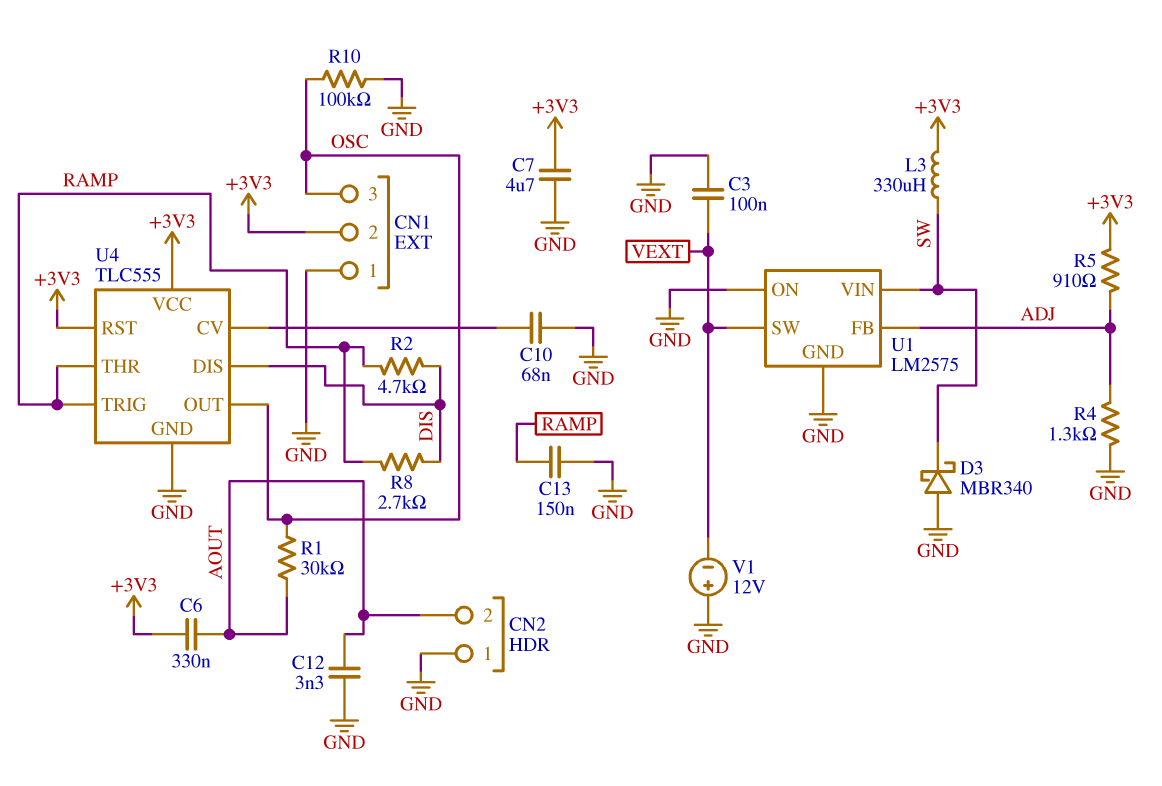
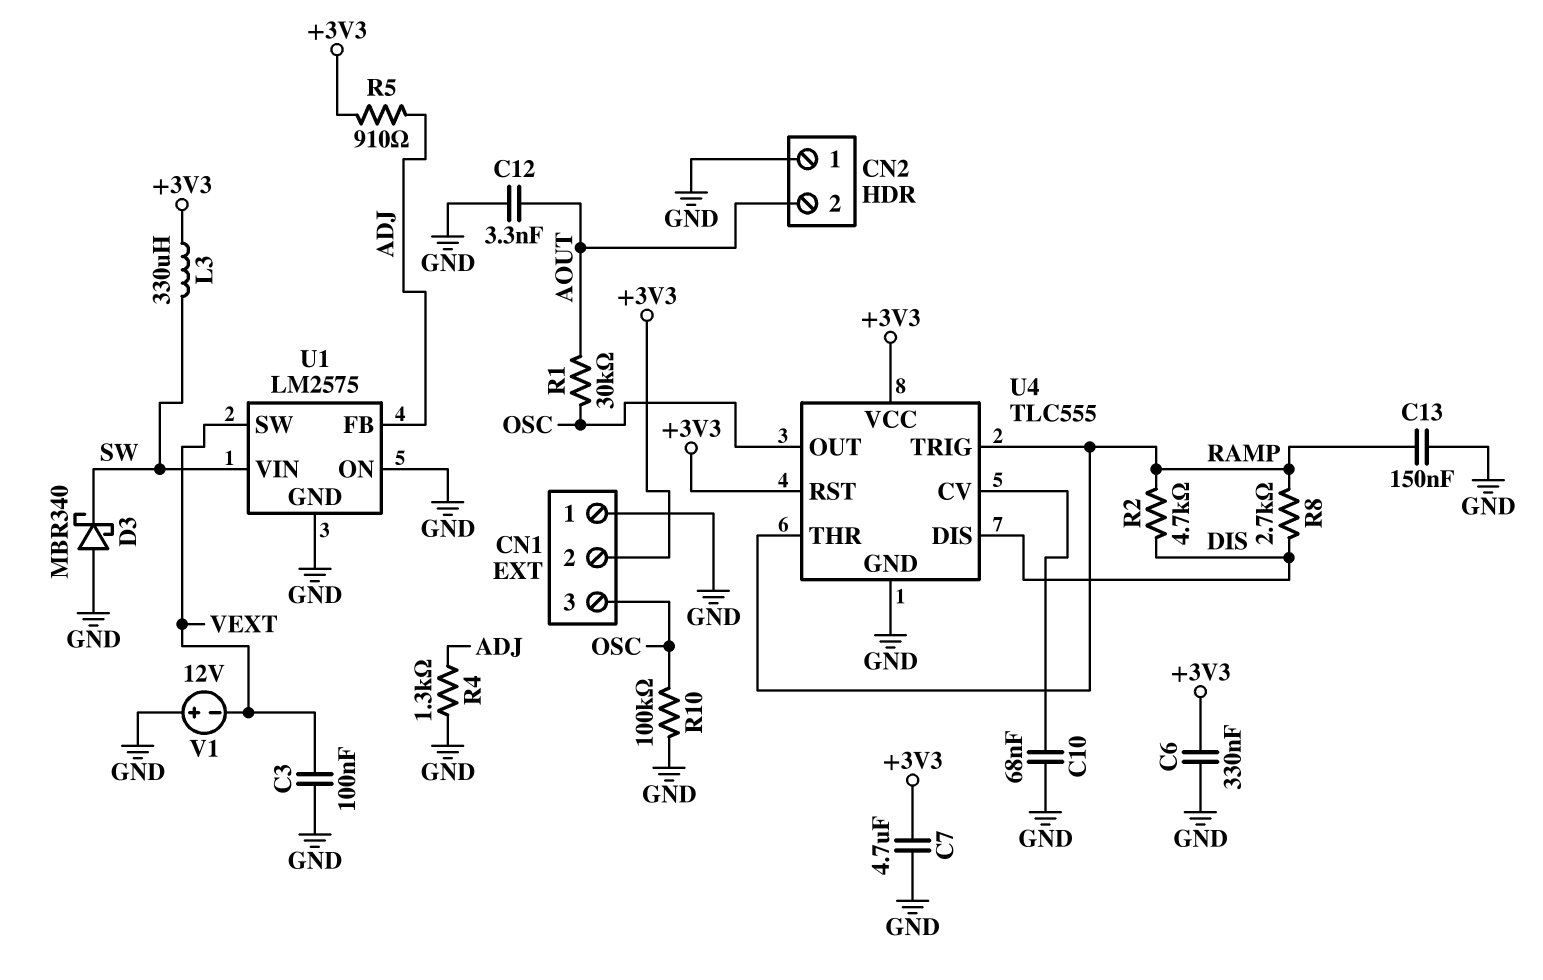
C6: 330nF (+3V3, AOUT) -> 330nF (+3V3, GND)

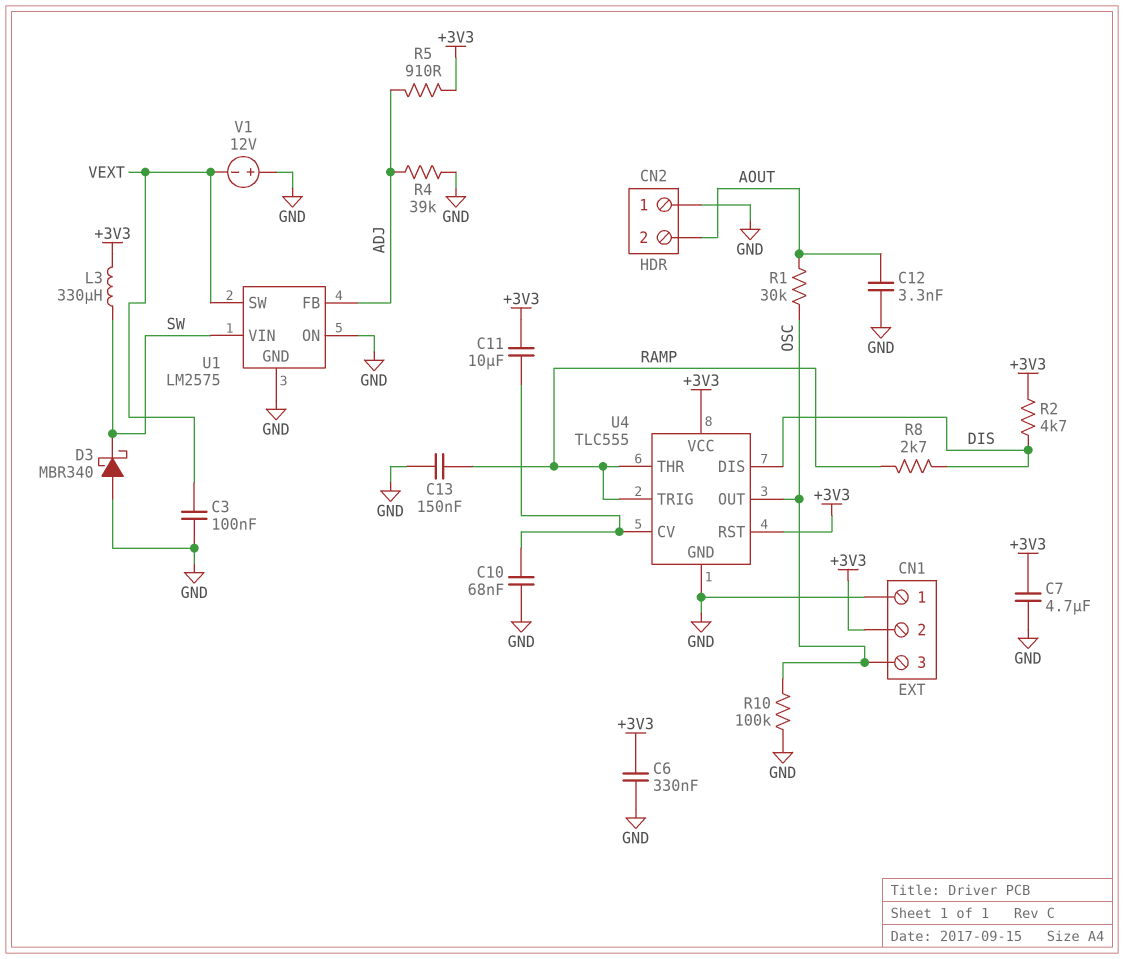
C11: none -> 10uF (+3V3, U4/CV)
R2: 4.7k (DIS, RAMP) -> 4.7k (+3V3, DIS)
R4: 1.3k (ADJ, GND) -> 39k (ADJ, GND)

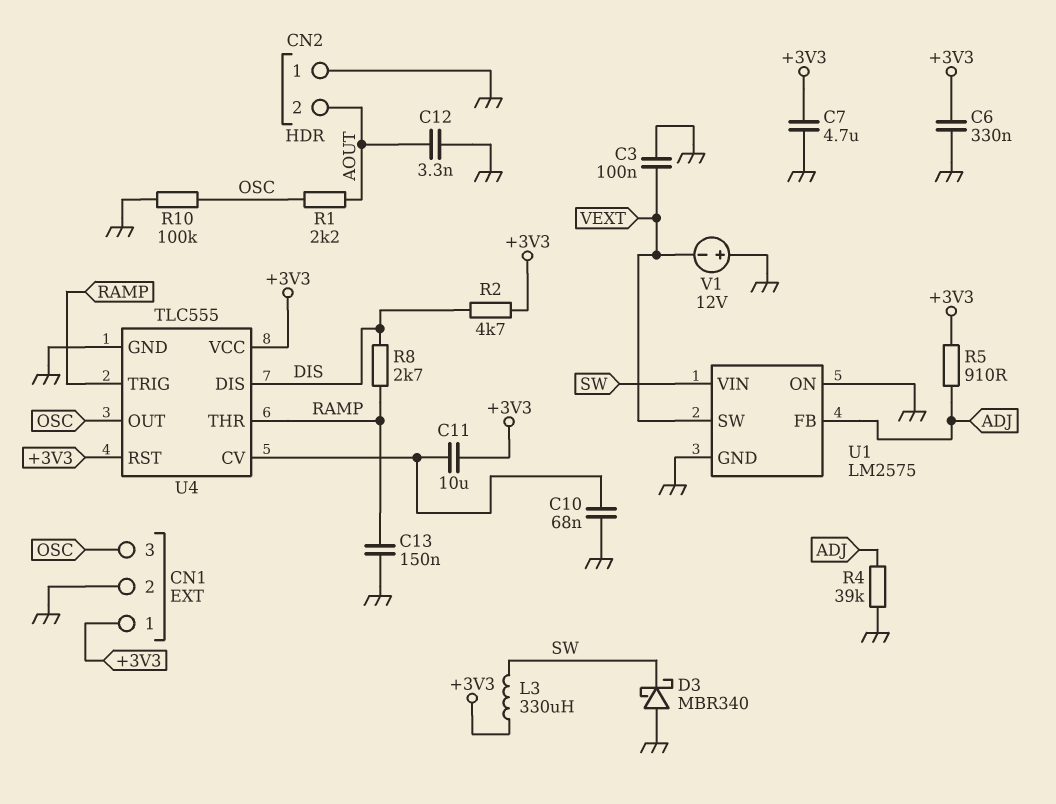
CN1 pin 1: GND -> +3V3
CN1 pin 2: +3V3 -> GND
R1: 30k (AOUT, OSC) -> 2.2k (AOUT, OSC)

